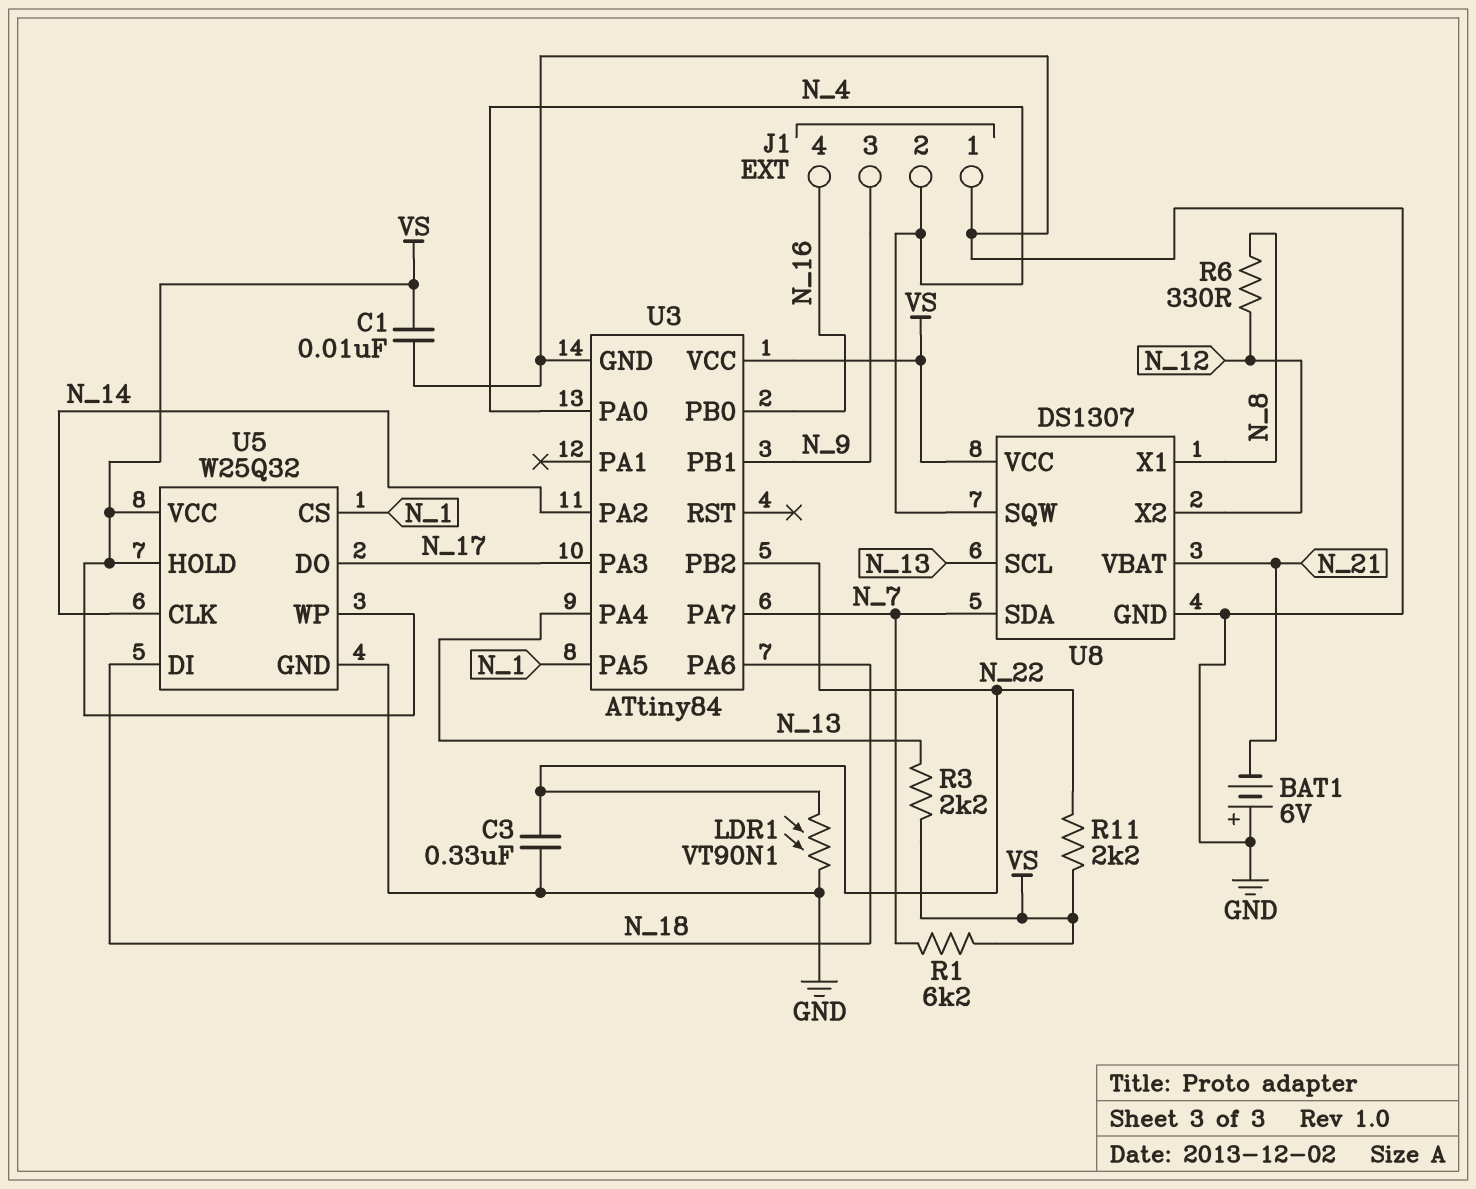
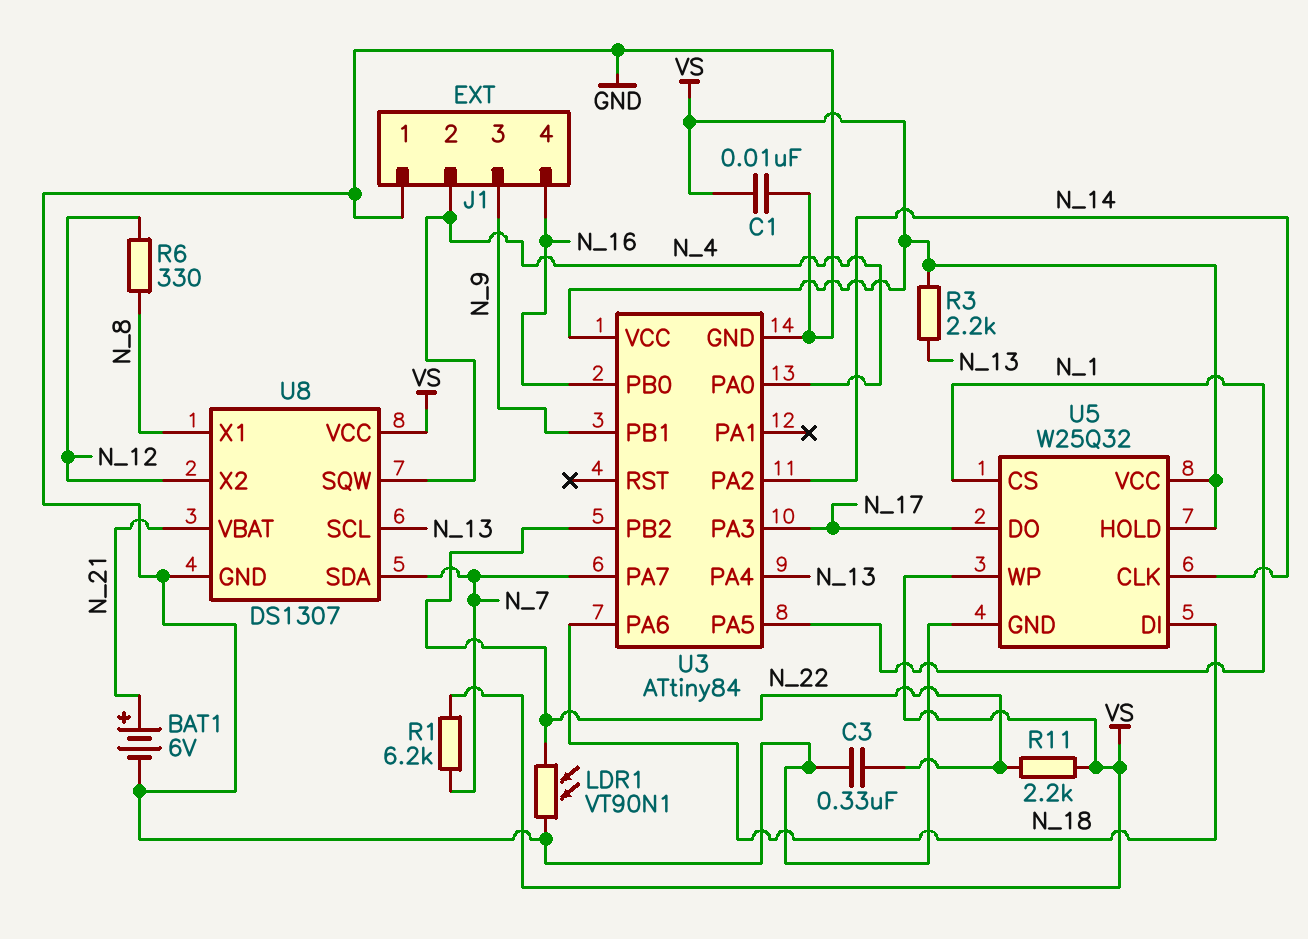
BAT1: 6V (plus GND, minus N_21) -> 6V (plus N_21, minus GND)

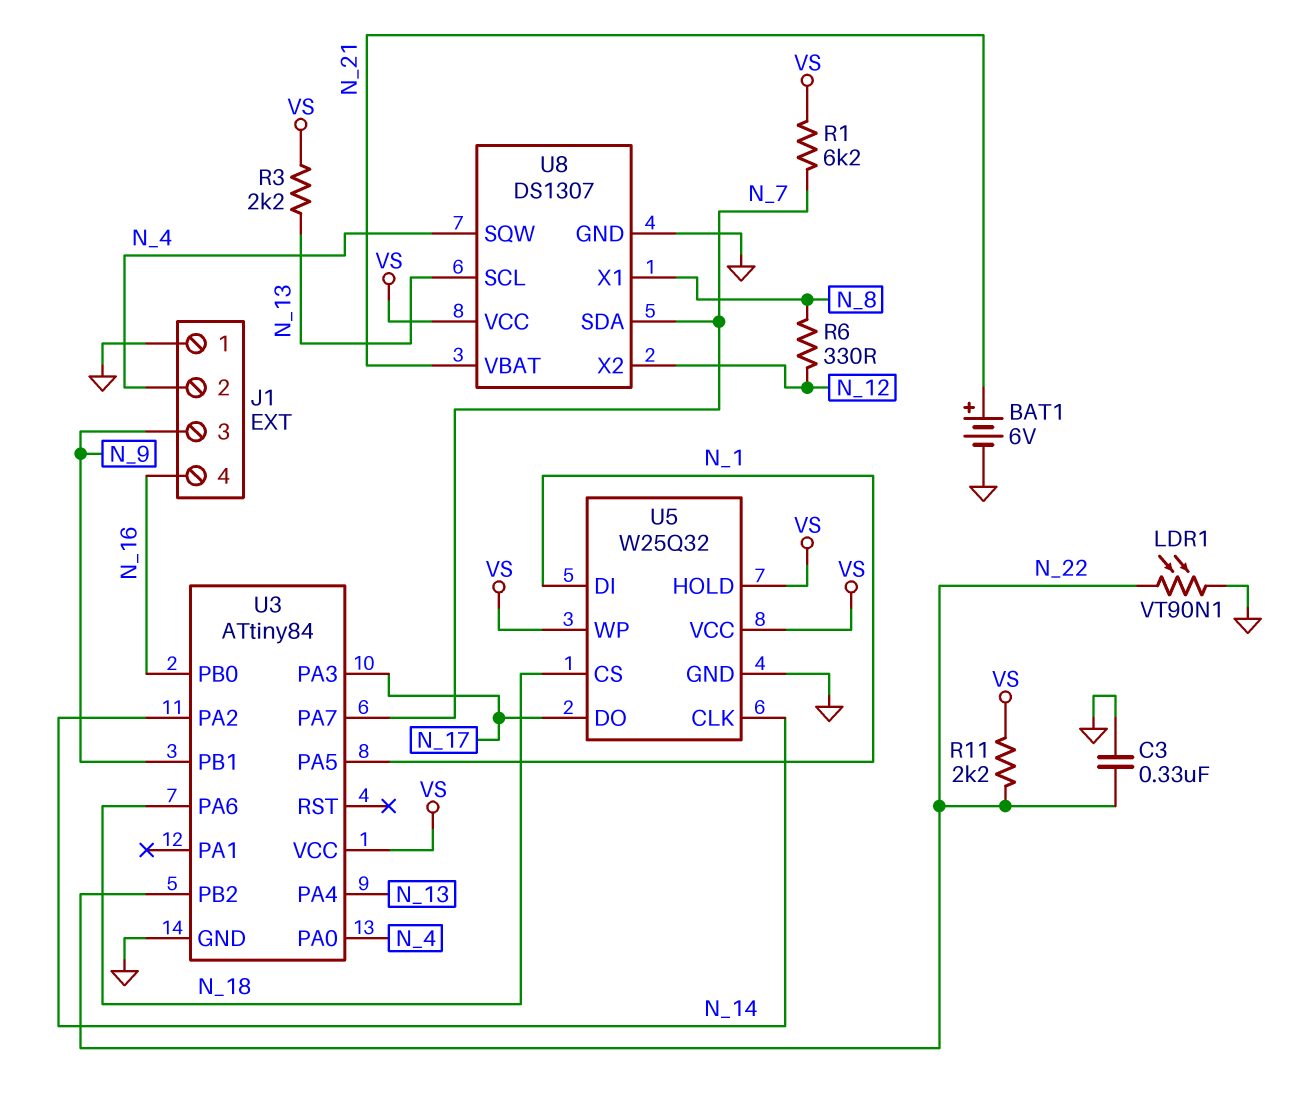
C1: 10nF (GND, VS) -> none
U5 pin CS: N_1 -> N_18
U5 pin DI: N_18 -> N_1

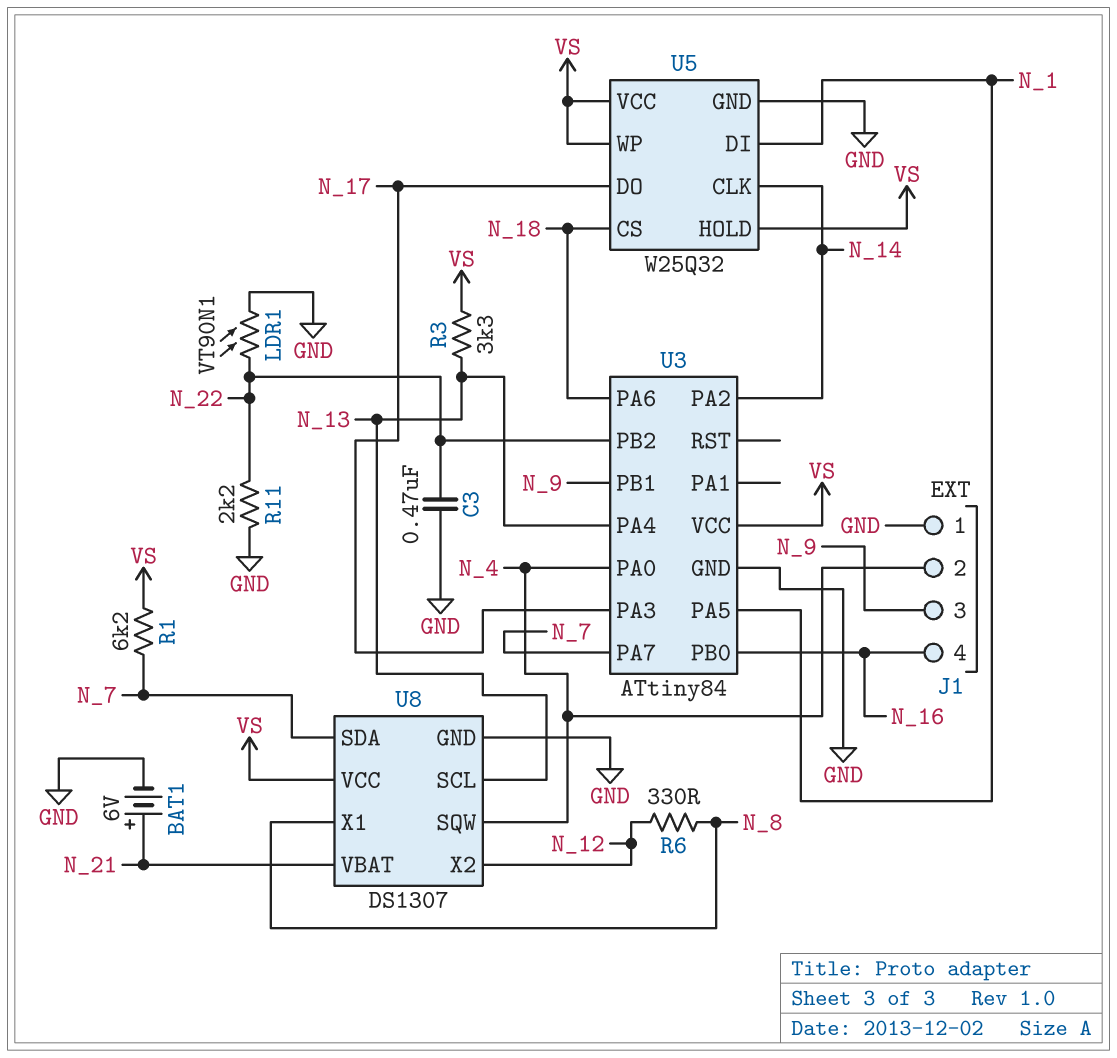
C3: 330nF (GND, N_22) -> 470nF (GND, N_22)
R3: 2.2k (N_13, VS) -> 3.3k (N_13, VS)
R11: 2.2k (N_22, VS) -> 2.2k (GND, N_22)

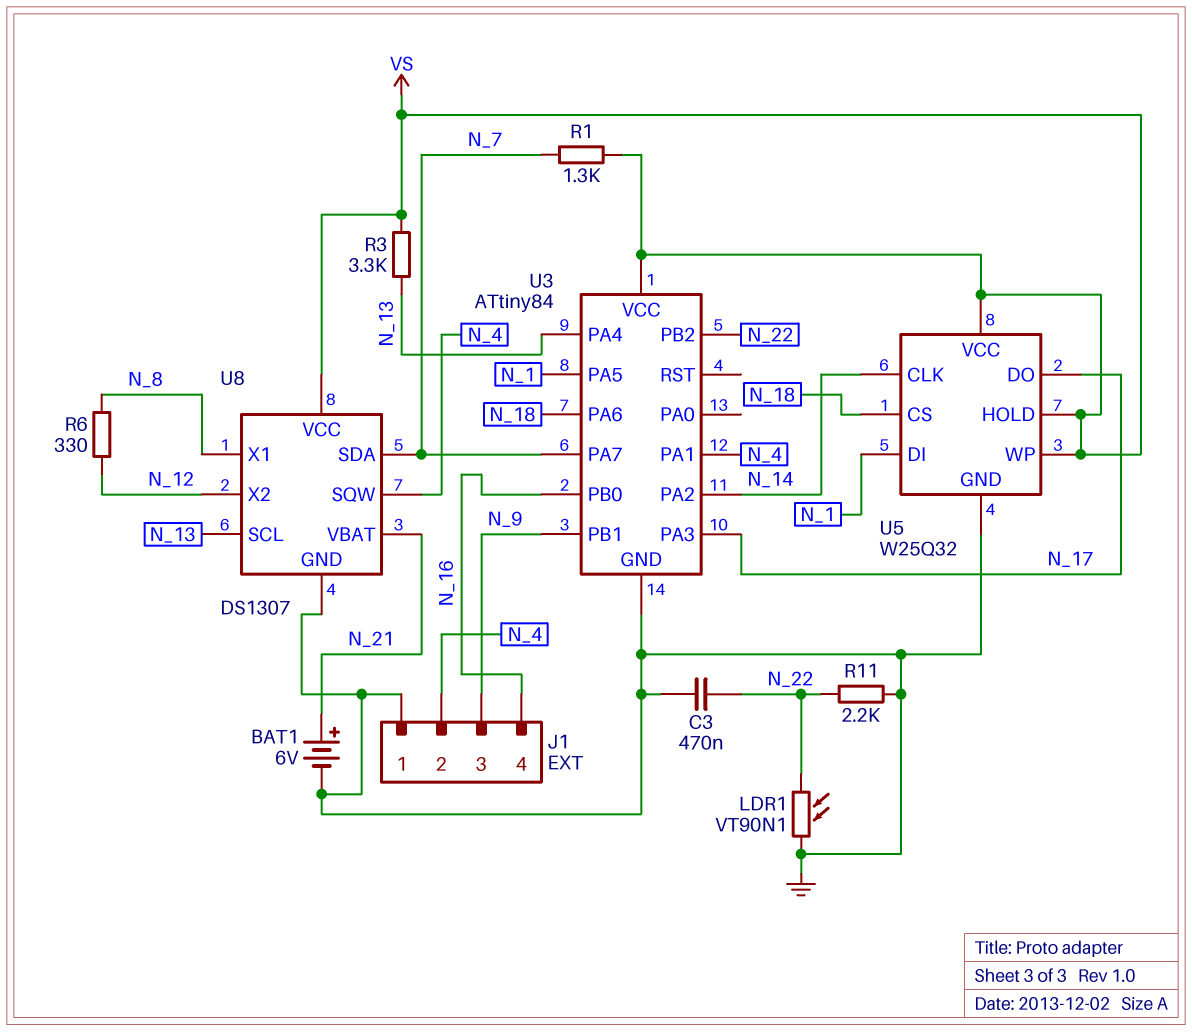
R1: 6.2k (N_7, VS) -> 1.3k (N_7, VS)
U3 pin PA0: N_4 -> none
U3 pin PA1: none -> N_4

